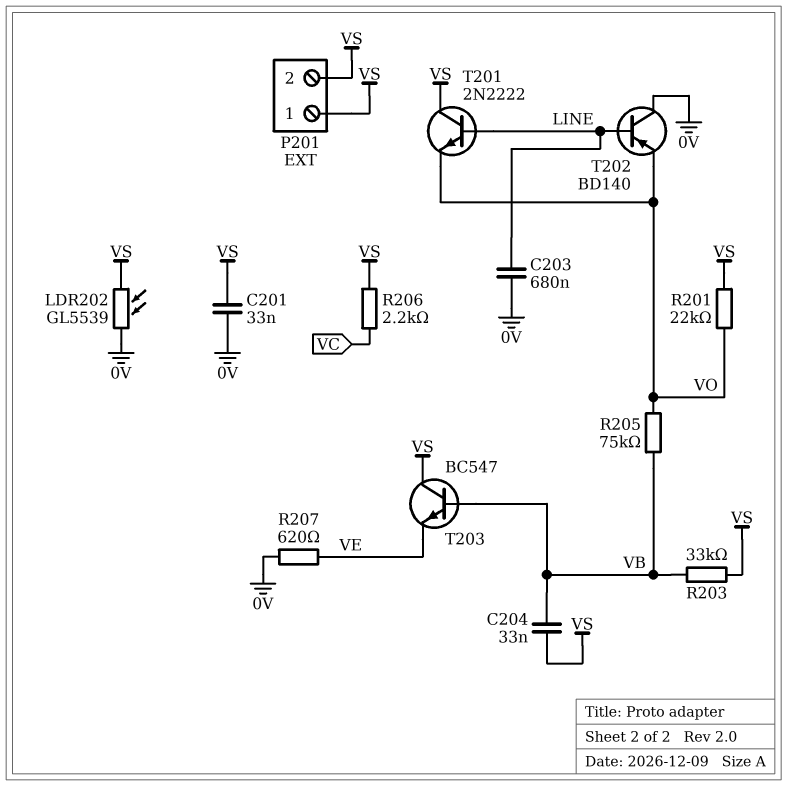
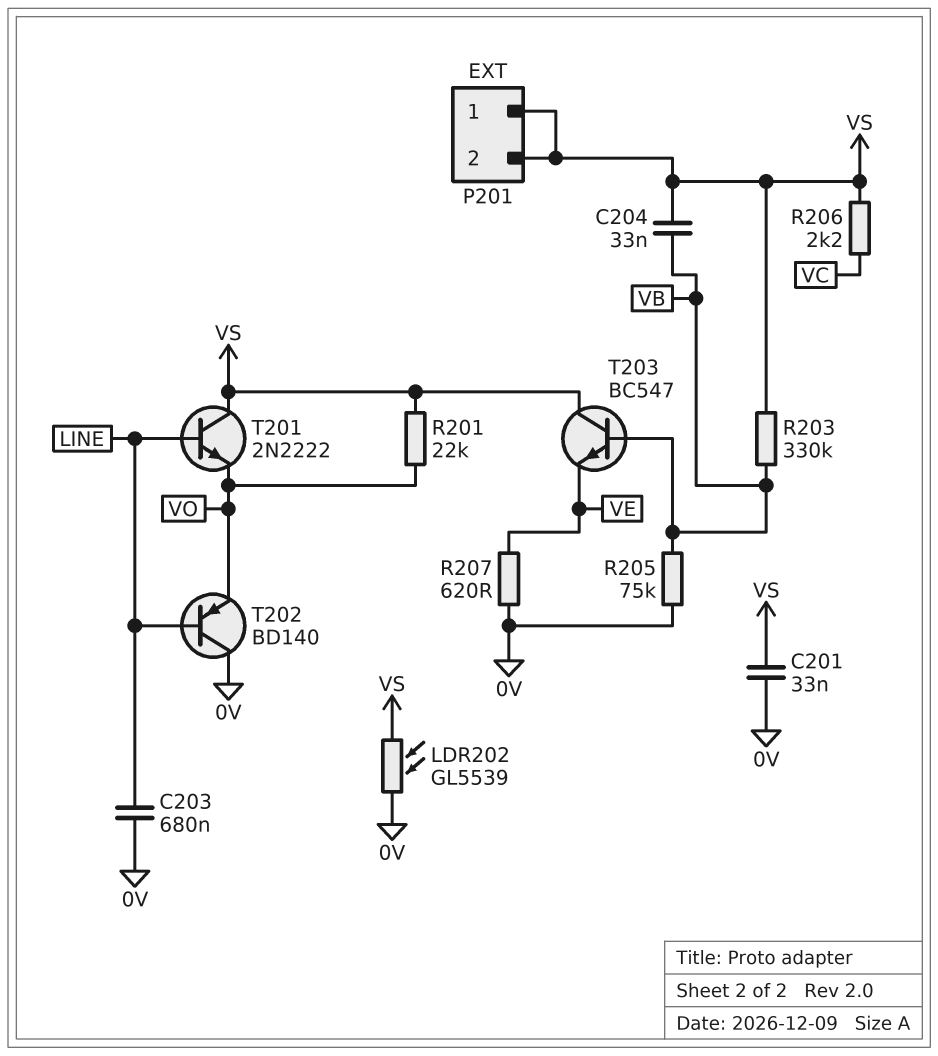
R203: 33k (VB, VS) -> 330k (VB, VS)
R205: 75k (VB, VO) -> 75k (0V, VB)

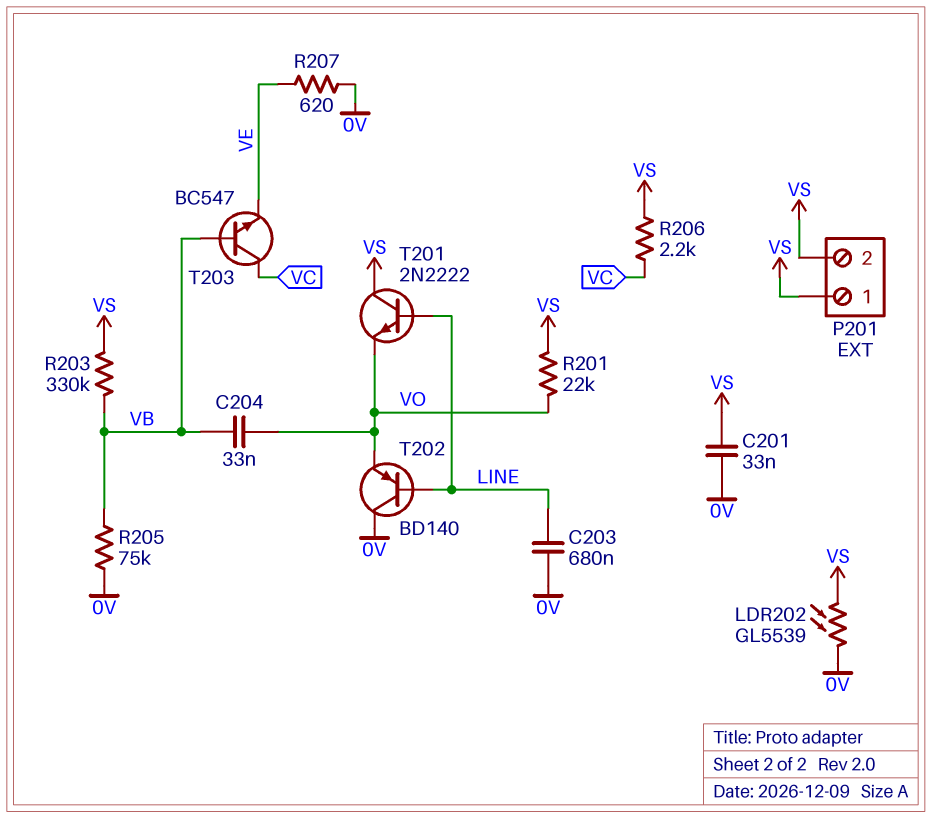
C204: 33nF (VB, VS) -> 33nF (VB, VO)
T203: NPN BC547 (B VB, C VS, E VE) -> NPN BC547 (B VB, C VC, E VE)

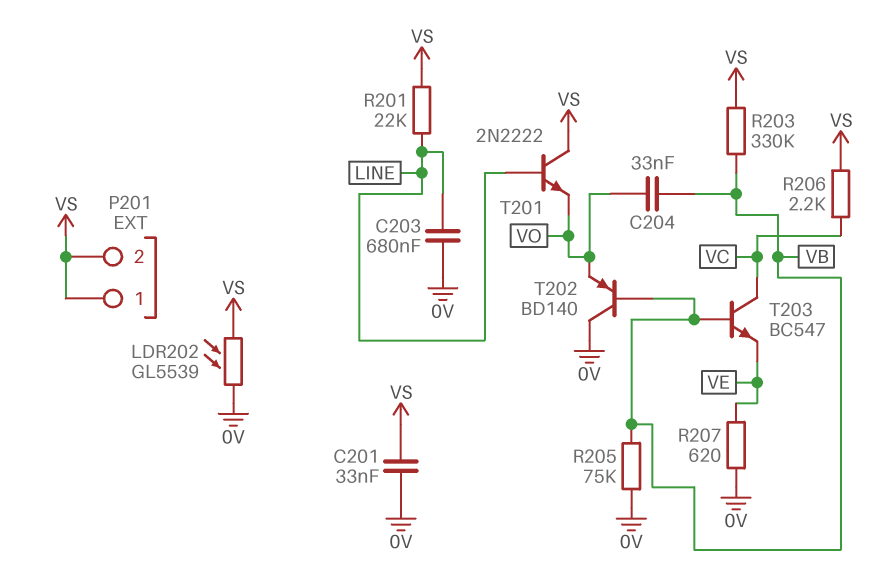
R201: 22k (VO, VS) -> 22k (LINE, VS)
T202: PNP BD140 (B LINE, C 0V, E VO) -> PNP BD140 (B VB, C 0V, E VO)

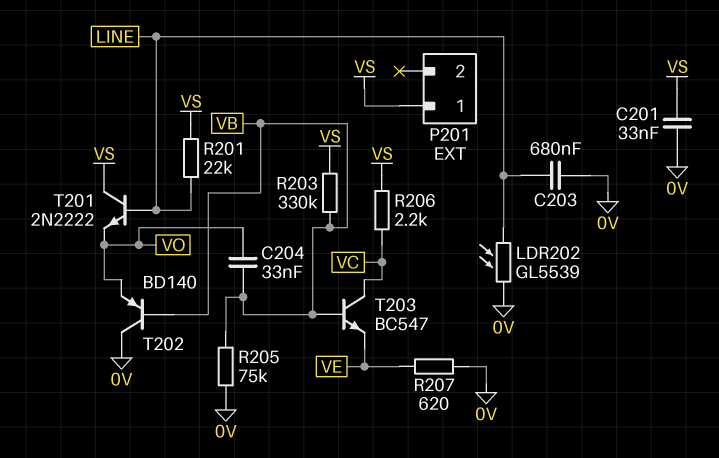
LDR202: GL5539 (0V, VS) -> GL5539 (0V, LINE)
P201 pin 2: VS -> none

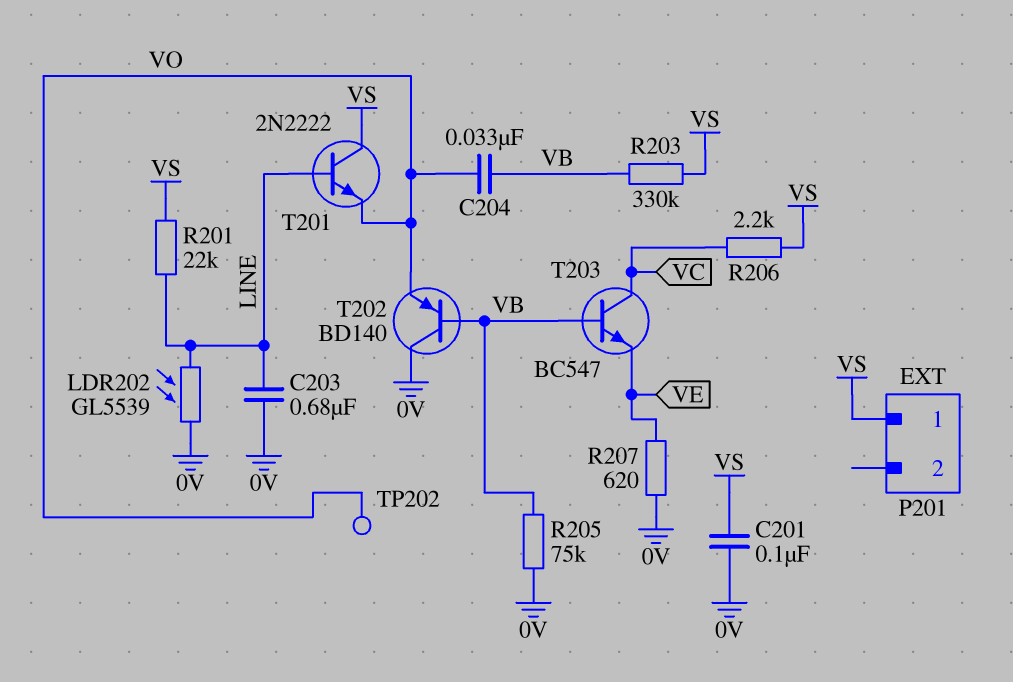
C201: 33nF (0V, VS) -> 100nF (0V, VS)
TP202: none -> test point (VO)

